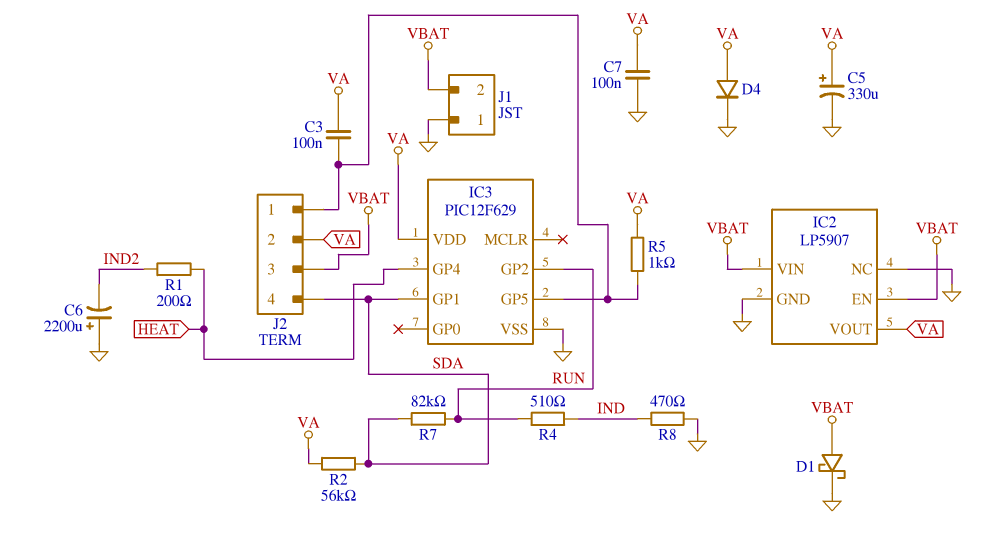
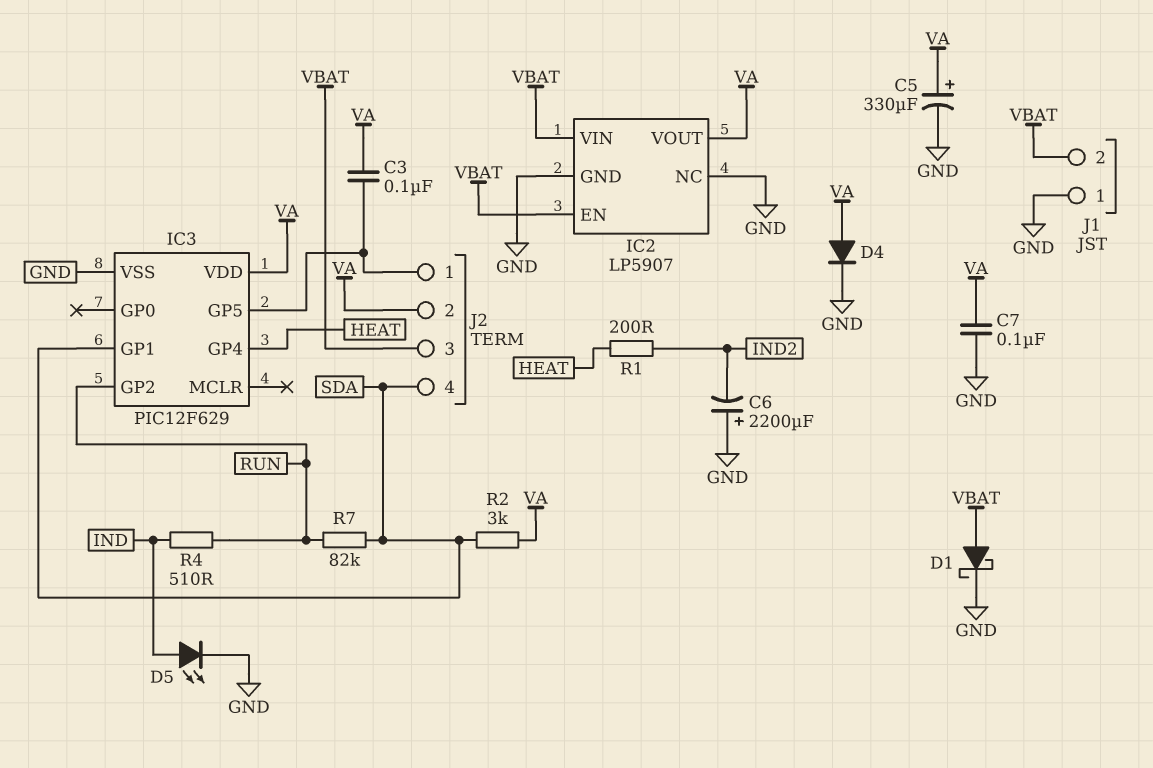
D5: none -> LED (A IND, K GND)
R2: 56k (SDA, VA) -> 3k (SDA, VA)
R5: 1k (IC3/GP5, VA) -> none
R8: 470 (GND, IND) -> none

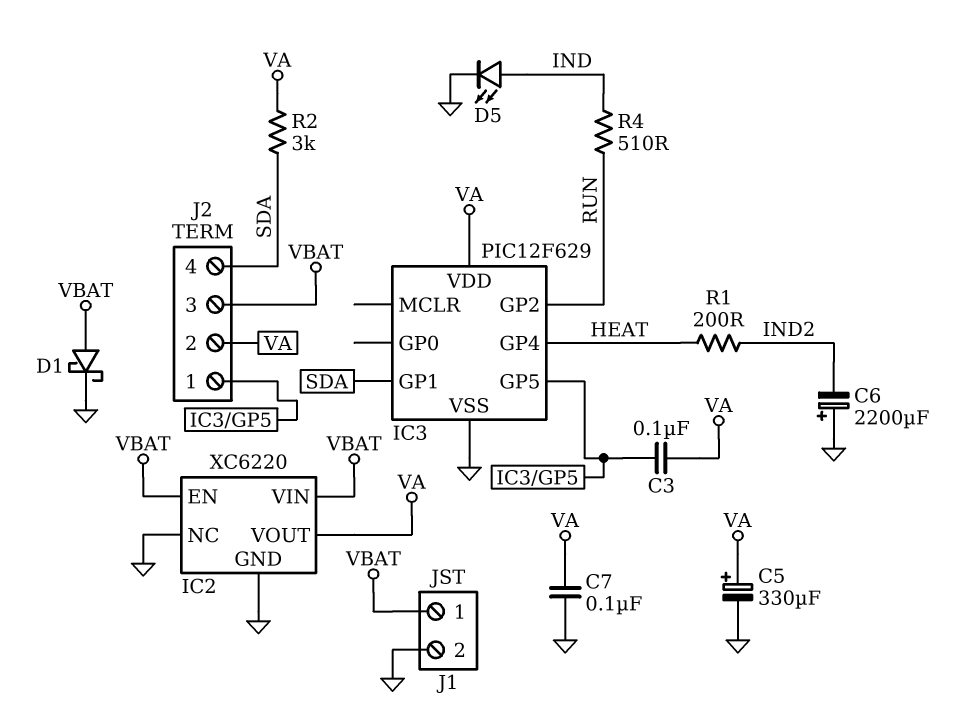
D4: diode (A VA, K GND) -> none
IC2: LP5907 -> XC6220
J1 pin 1: GND -> VBAT
J1 pin 2: VBAT -> GND
R7: 82k (RUN, SDA) -> none

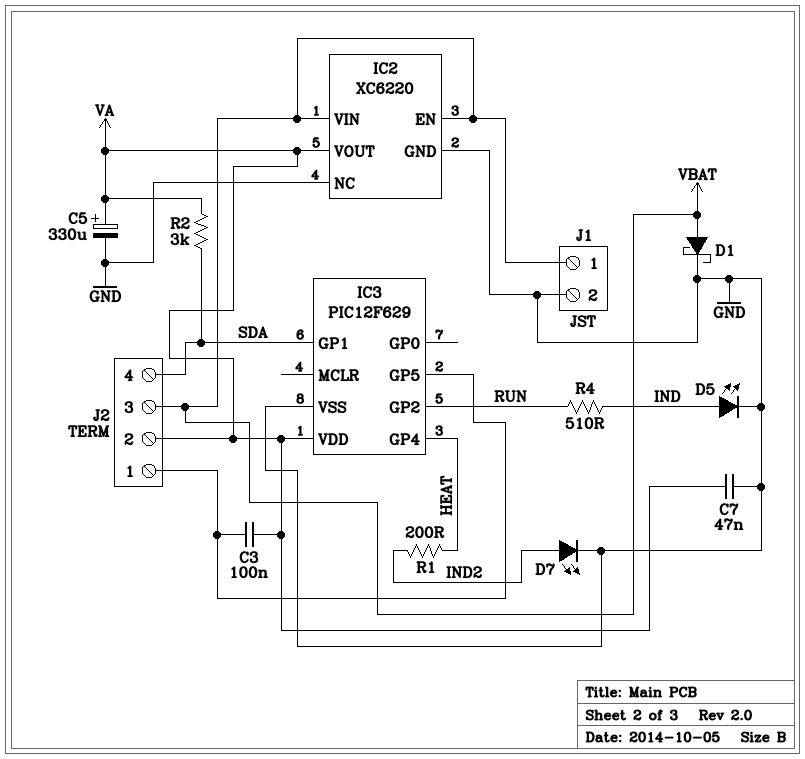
C6: 2200uF (plus GND, minus IND2) -> none
C7: 100nF (GND, VA) -> 47nF (GND, VA)
D7: none -> LED (A IND2, K GND)

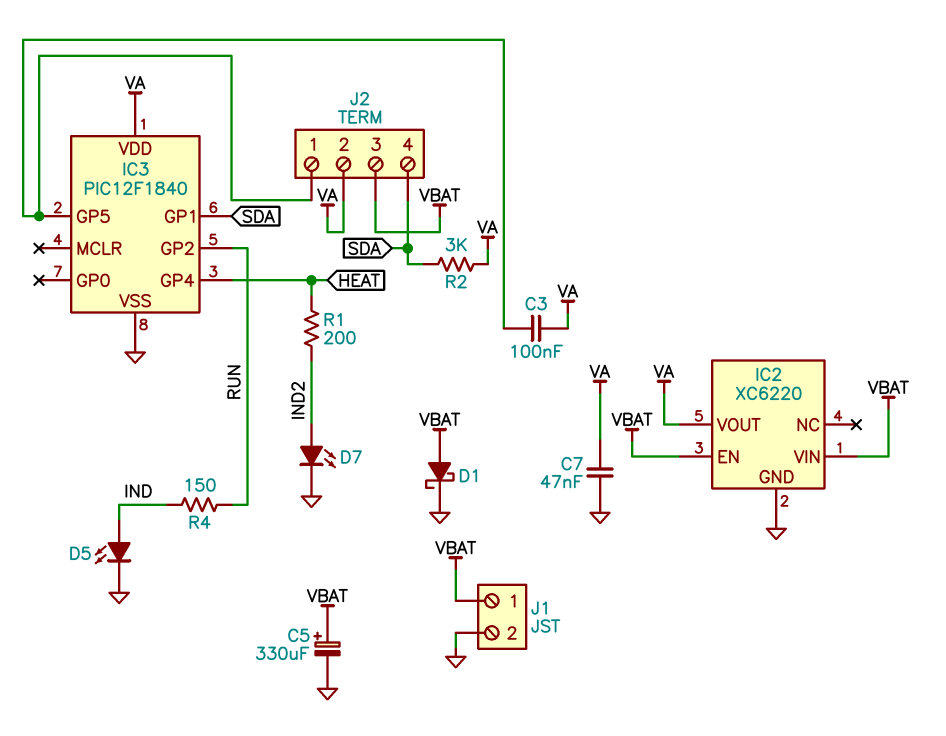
C5: 330uF (plus VA, minus GND) -> 330uF (plus VBAT, minus GND)
IC2 pin NC: GND -> none
IC3: PIC12F629 -> PIC12F1840
R4: 510 (IND, RUN) -> 150 (IND, RUN)

